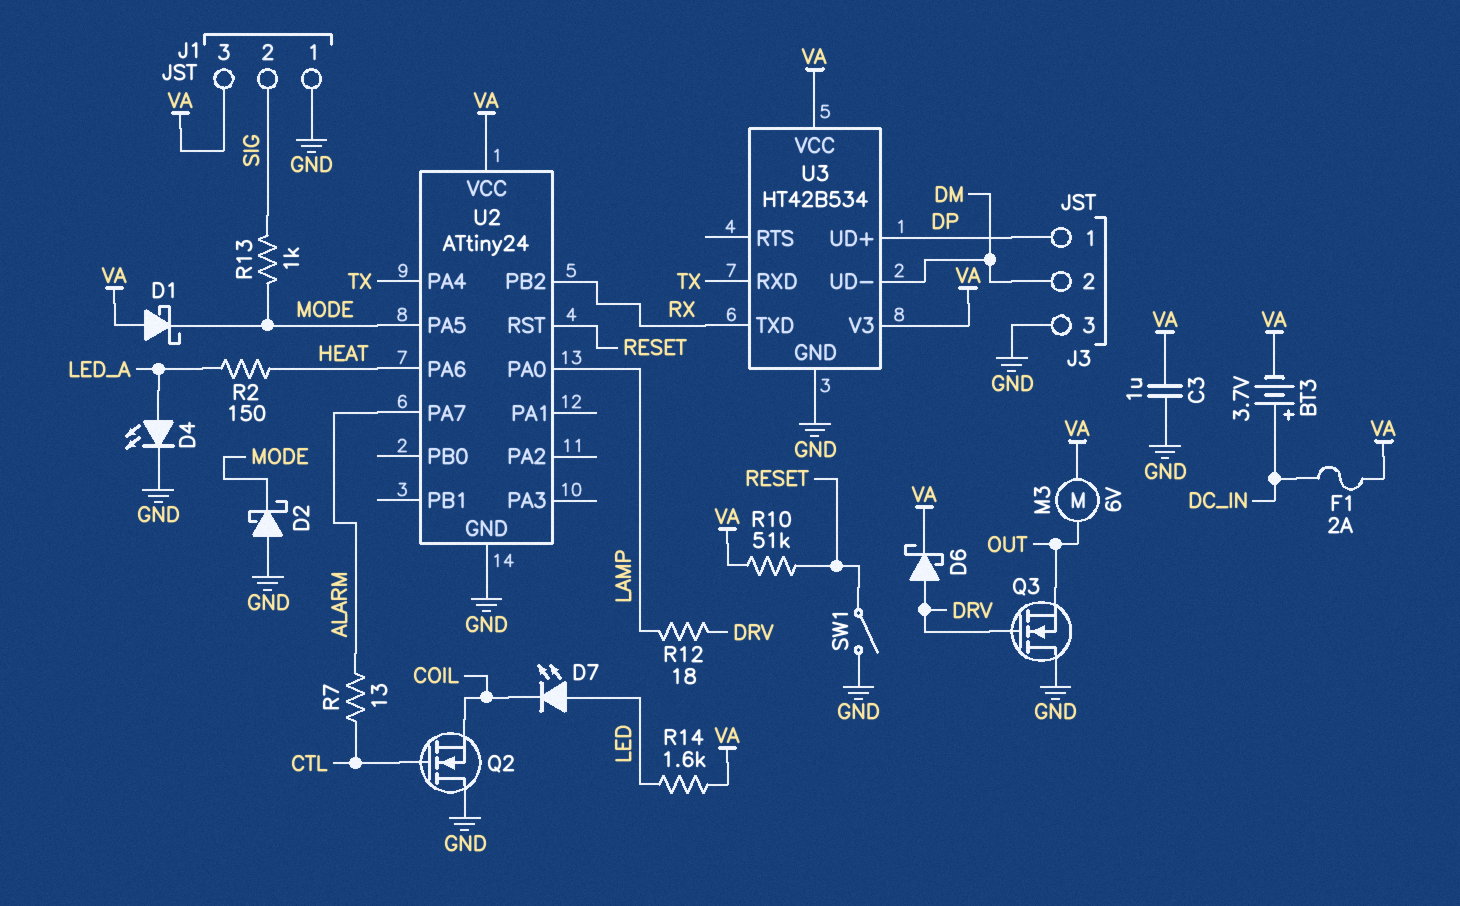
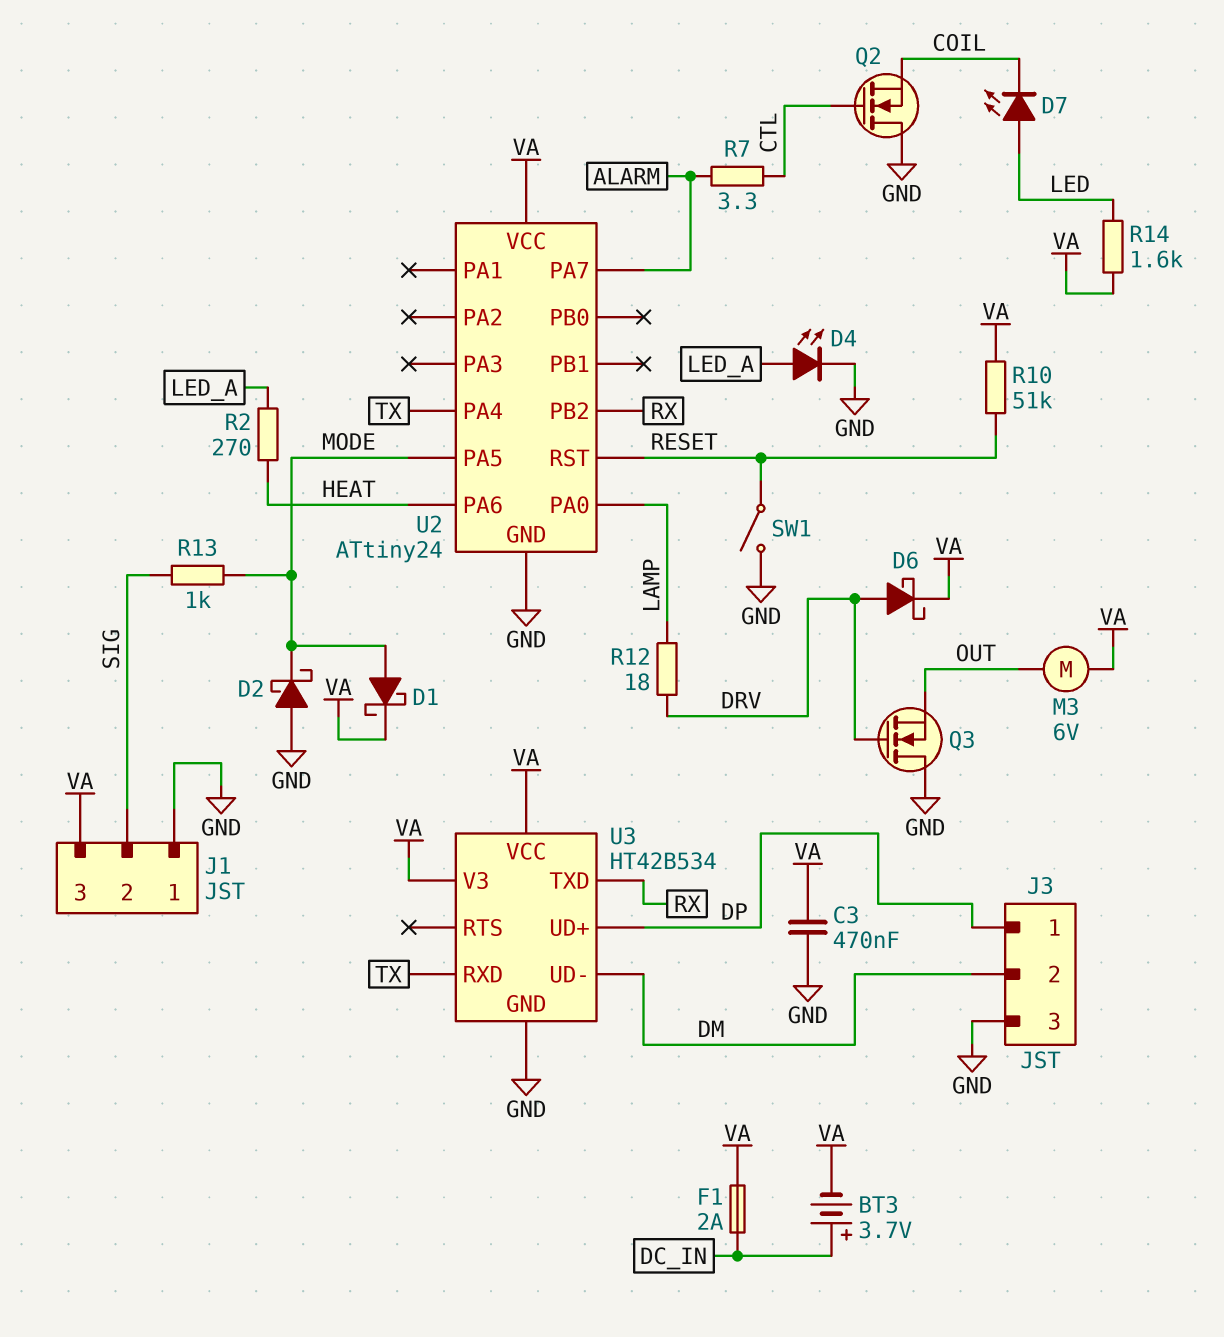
C3: 1uF (GND, VA) -> 470nF (GND, VA)
D1: schottky (A VA, K MODE) -> schottky (A MODE, K VA)
R2: 150 (HEAT, LED_A) -> 270 (HEAT, LED_A)
R7: 13 (ALARM, CTL) -> 3.3 (ALARM, CTL)

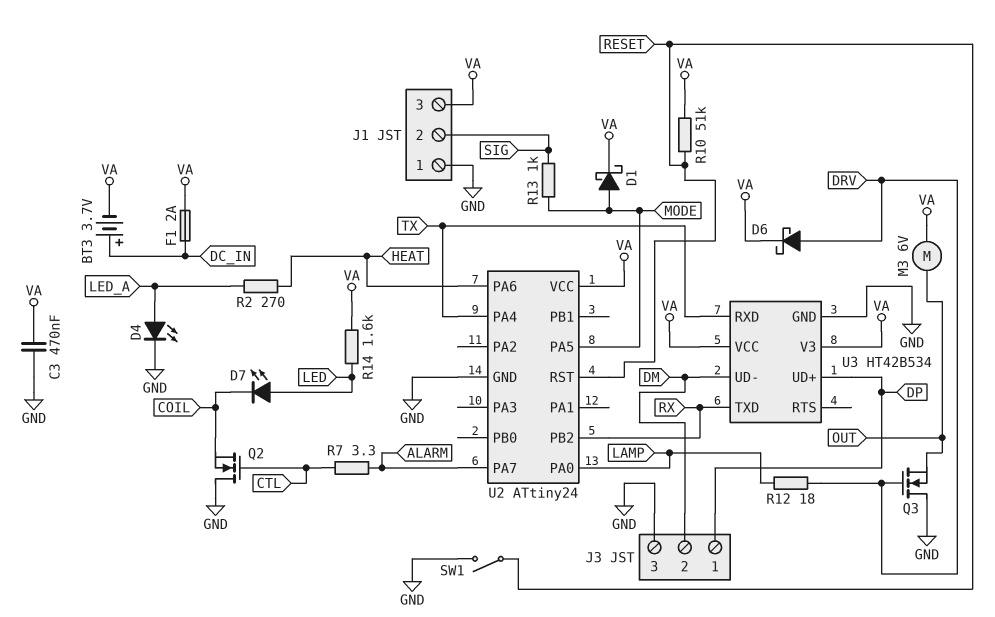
D2: schottky (A GND, K MODE) -> none

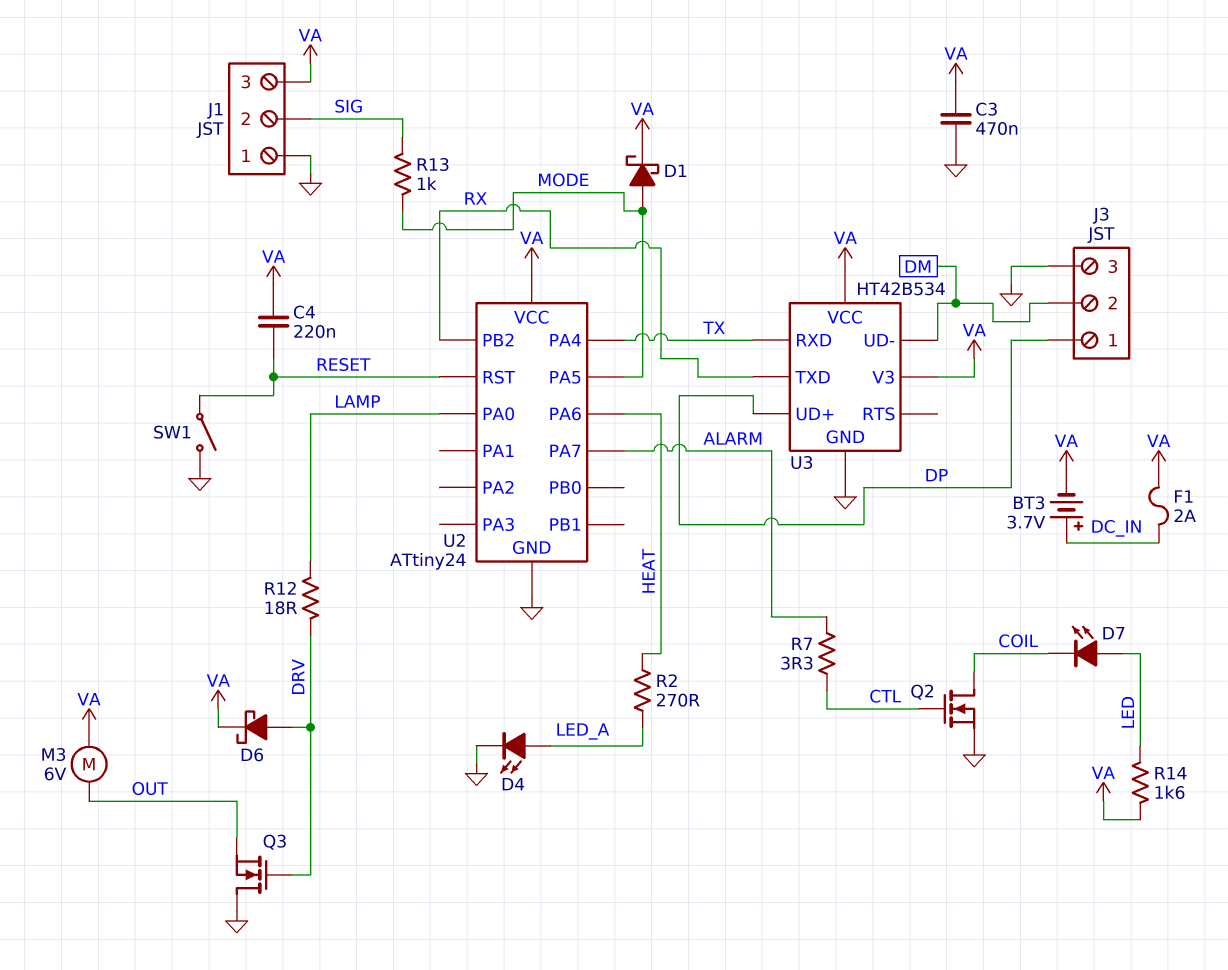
C4: none -> 220nF (RESET, VA)
Q2: NMOS (G CTL, D GND, S COIL) -> NMOS (G CTL, D COIL, S GND)
R10: 51k (RESET, VA) -> none

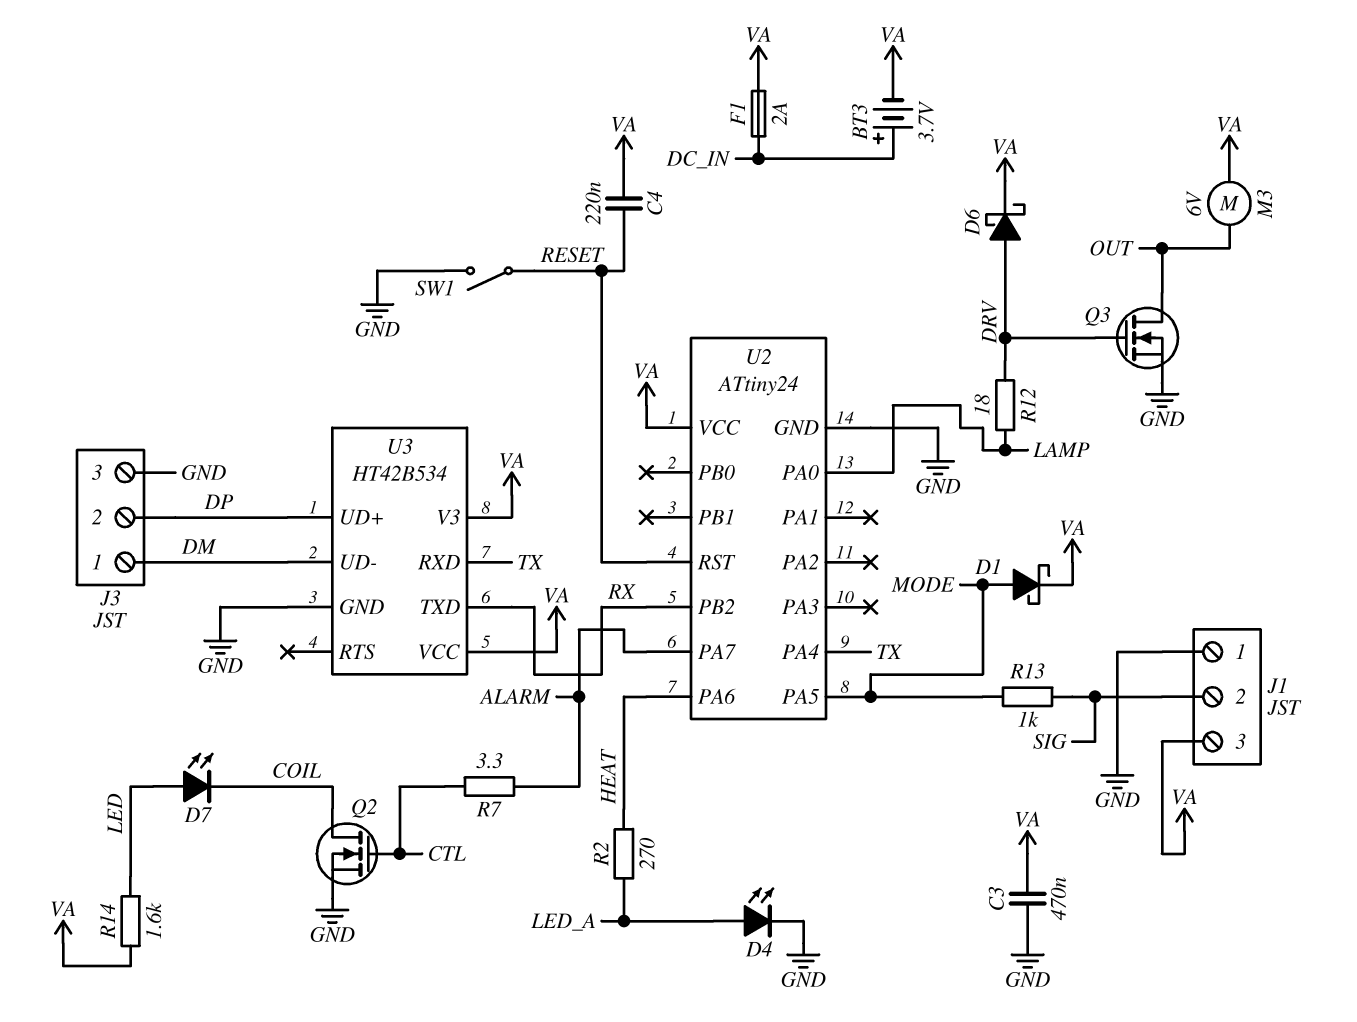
J3 pin 1: DP -> DM
J3 pin 2: DM -> DP
Q3: NMOS (G DRV, D GND, S OUT) -> NMOS (G DRV, D OUT, S GND)

